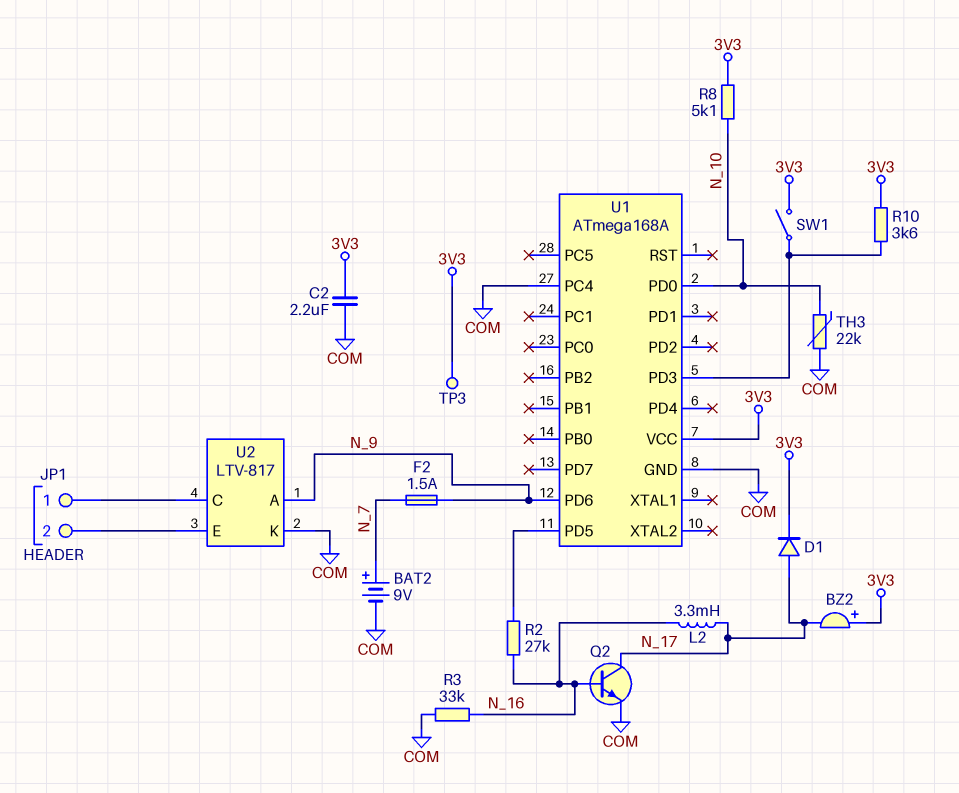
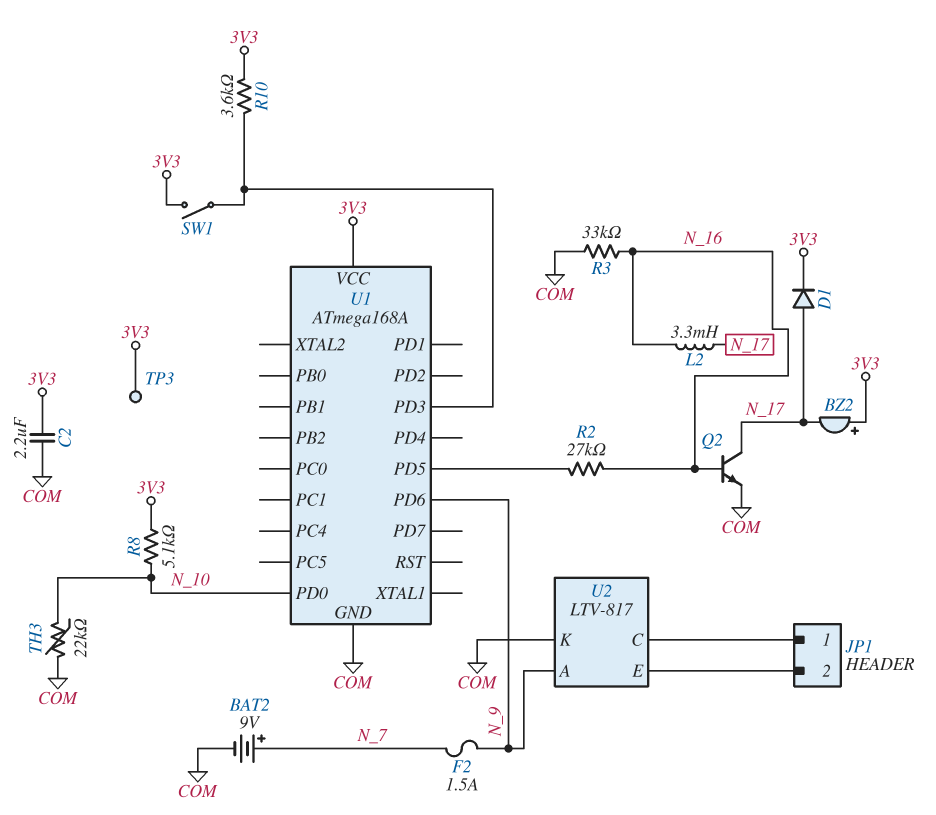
U1 pin PC4: COM -> none

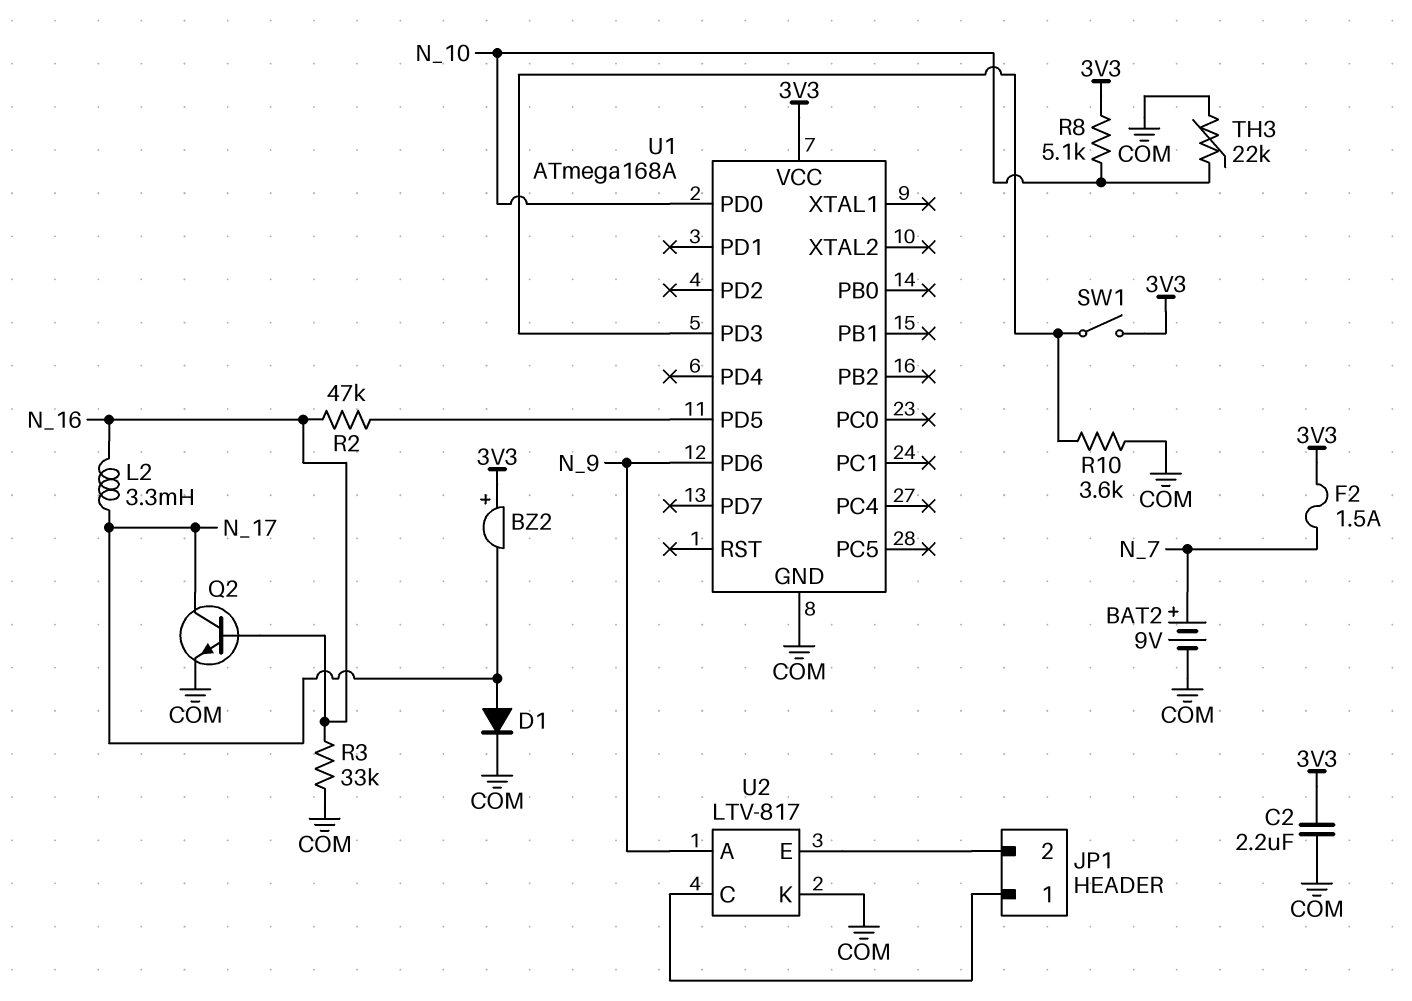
D1: diode (A N_17, K 3V3) -> diode (A N_17, K COM)
F2: 1.5A (N_7, N_9) -> 1.5A (3V3, N_7)
R2: 27k (N_16, U1/PD5) -> 47k (N_16, U1/PD5)
R10: 3.6k (3V3, U1/PD3) -> 3.6k (COM, U1/PD3)
TP3: test point (3V3) -> none

